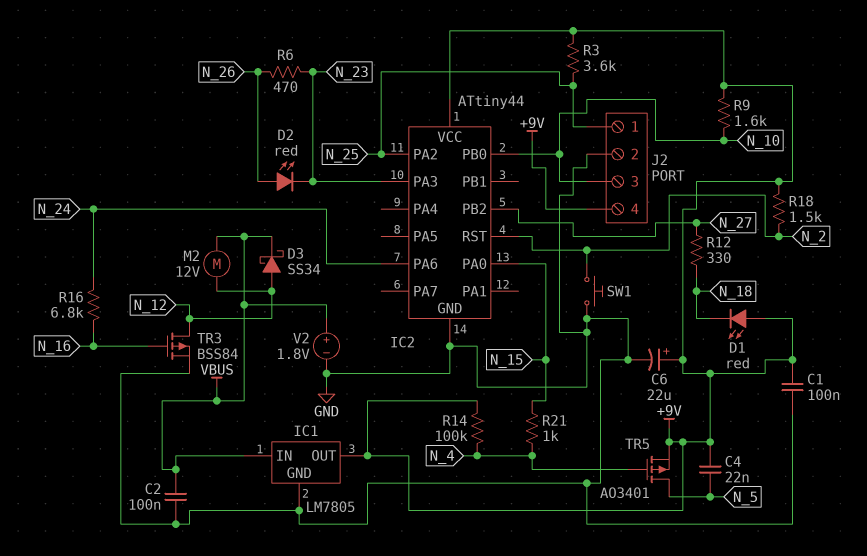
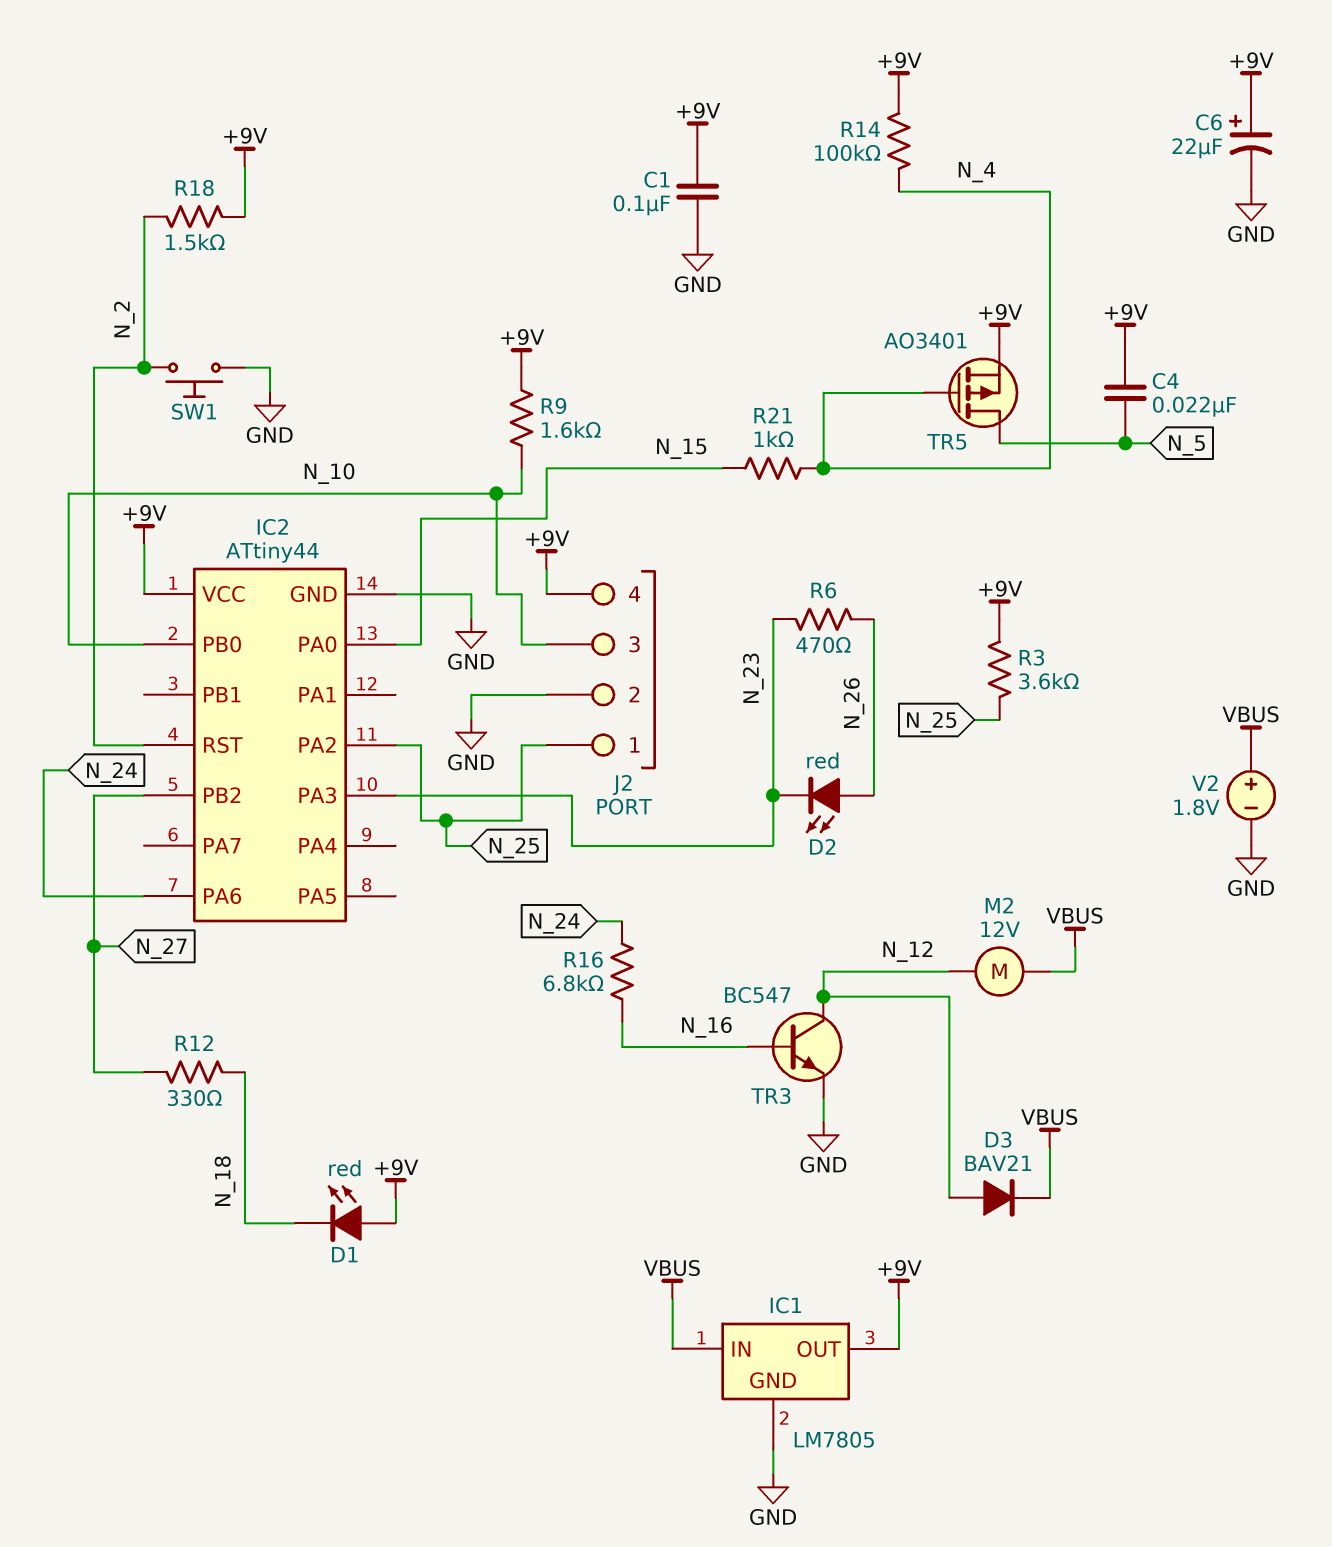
C2: 100nF (GND, VBUS) -> none
D3: schottky SS34 (A N_12, K VBUS) -> diode BAV21 (A N_12, K VBUS)
TR3: PMOS BSS84 (G N_16, D N_12, S GND) -> NPN BC547 (B N_16, C N_12, E GND)

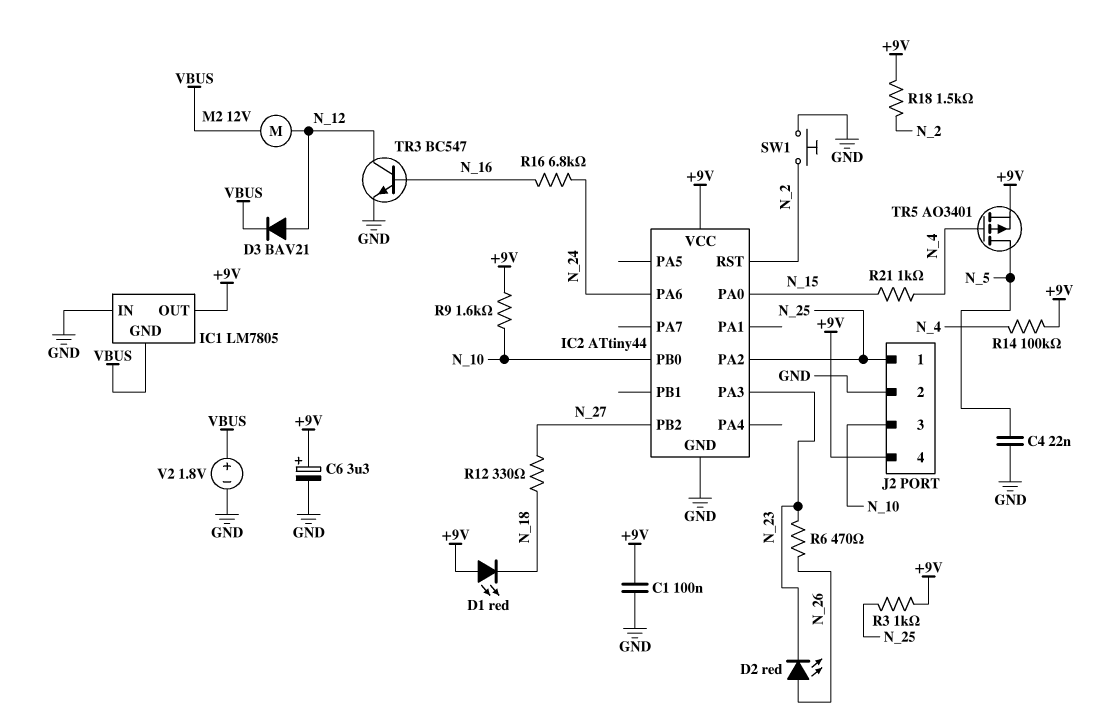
C4: 22nF (+9V, N_5) -> 22nF (GND, N_5)
C6: 22uF (plus +9V, minus GND) -> 3.3uF (plus +9V, minus GND)
IC1 pin GND: GND -> VBUS
IC1 pin IN: VBUS -> GND
R3: 3.6k (+9V, N_25) -> 1k (+9V, N_25)

